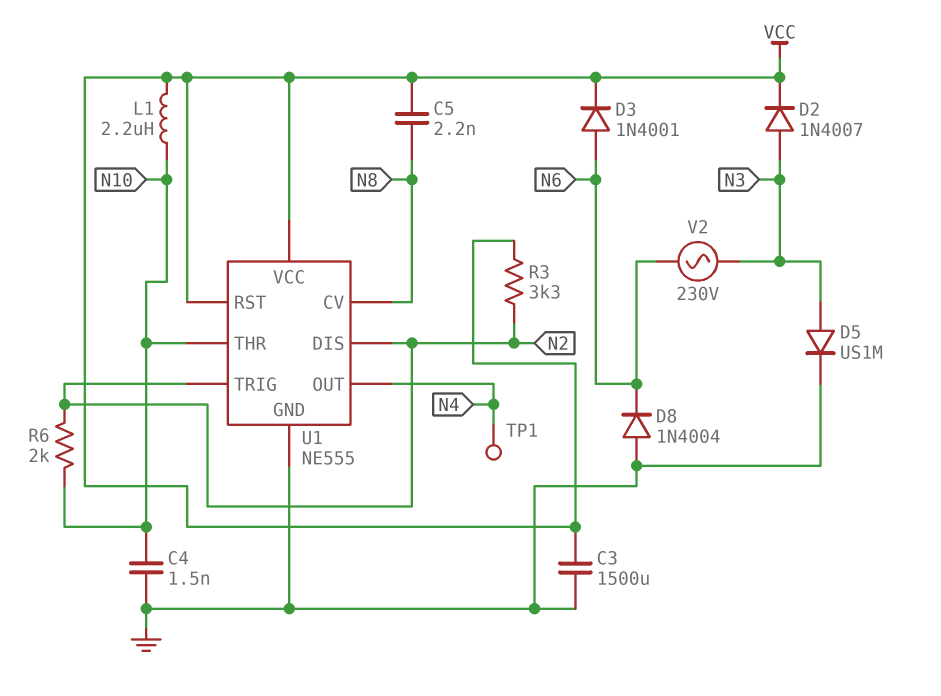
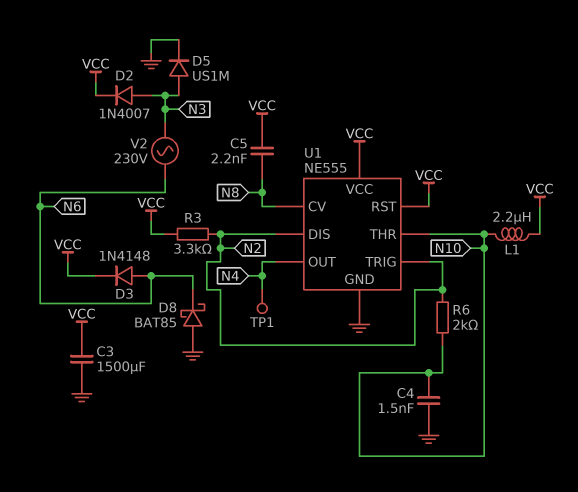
D3: diode 1N4001 (A N6, K VCC) -> diode 1N4148 (A N6, K VCC)
D8: diode 1N4004 (A GND, K N6) -> schottky BAT85 (A GND, K N6)

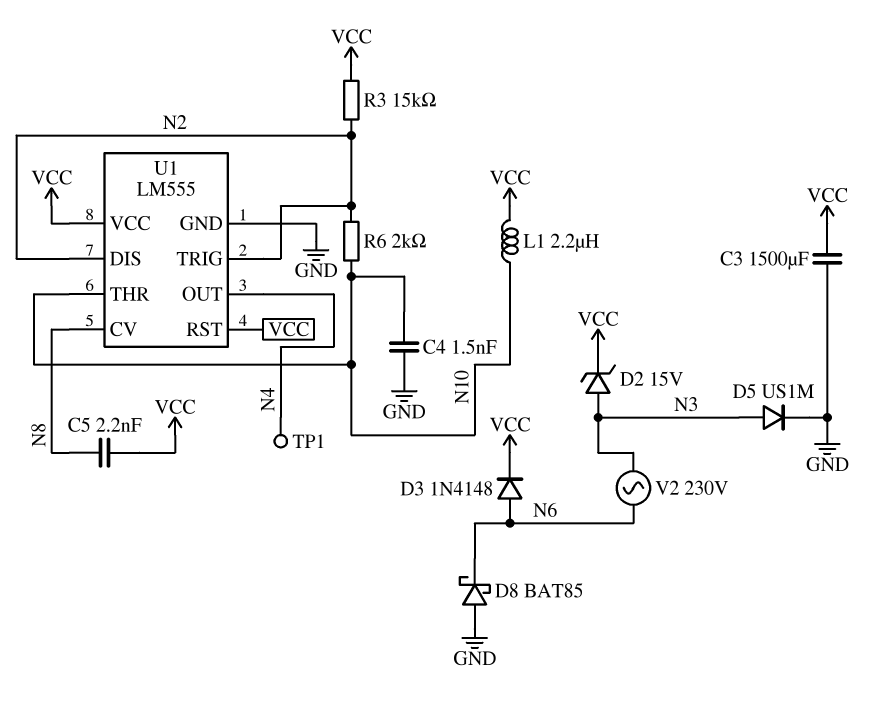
D2: diode 1N4007 (A N3, K VCC) -> zener 15V (A N3, K VCC)
R3: 3.3k (N2, VCC) -> 15k (N2, VCC)
U1: NE555 -> LM555

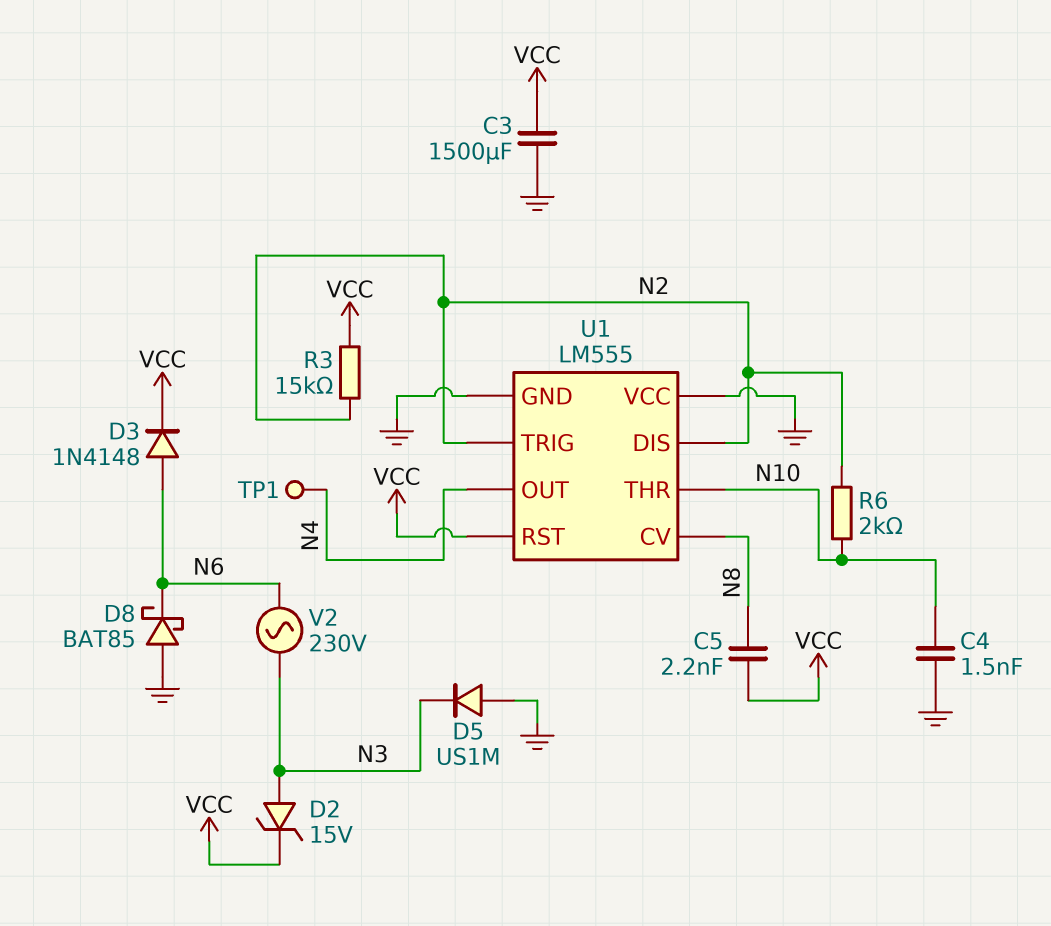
D5: diode US1M (A N3, K GND) -> diode US1M (A GND, K N3)
L1: 2.2uH (N10, VCC) -> none
U1 pin VCC: VCC -> GND

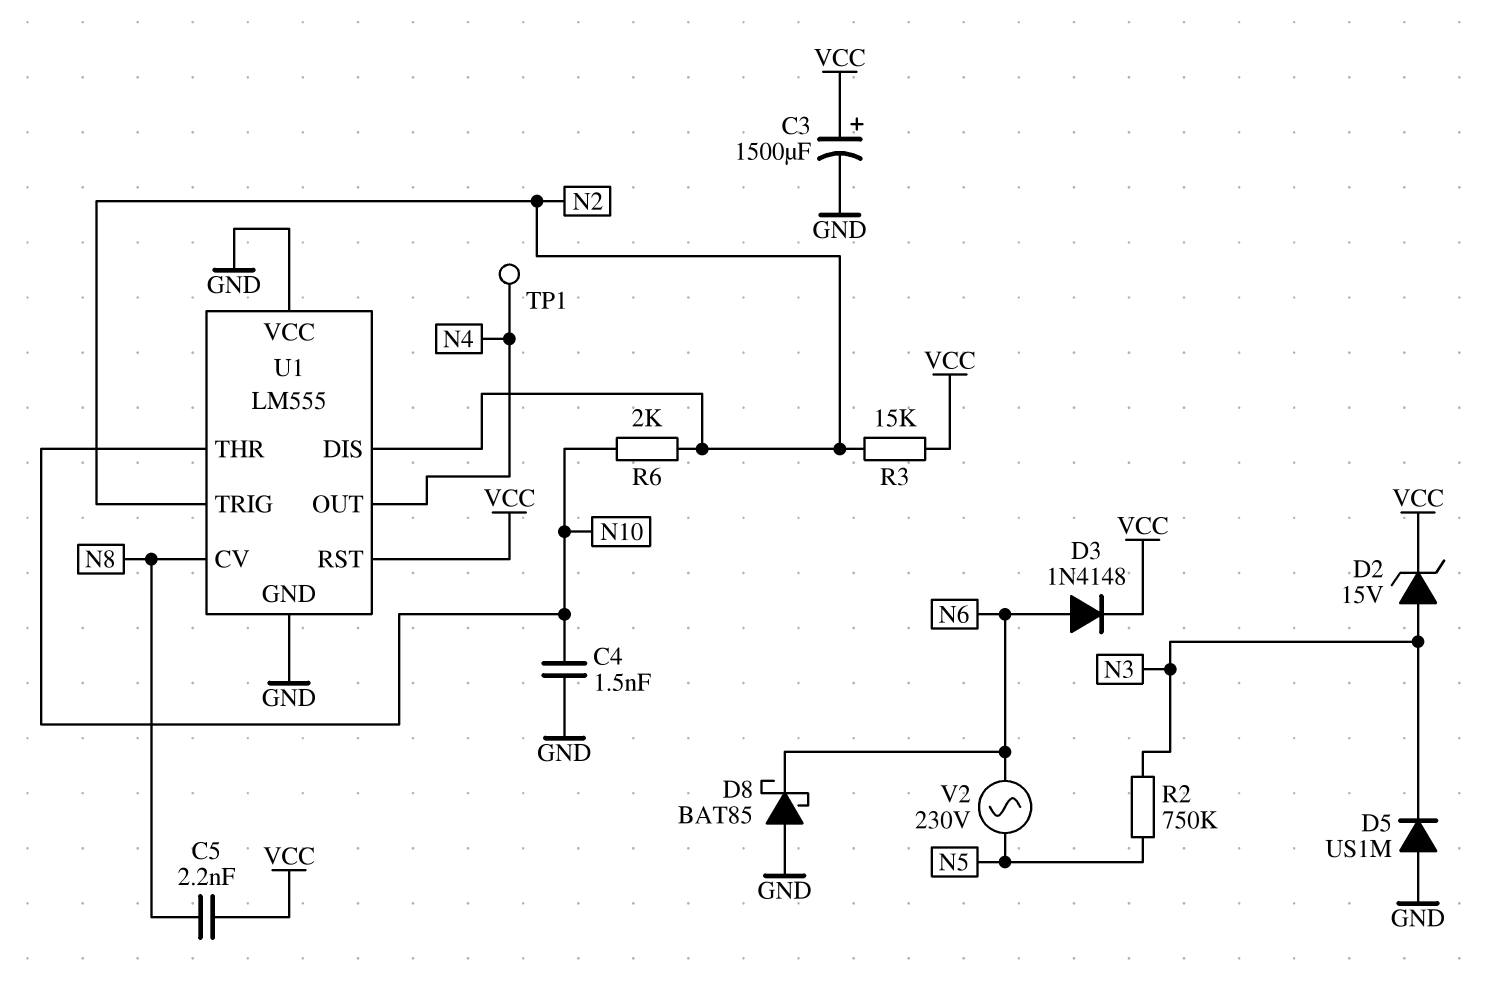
C3: 1500uF (GND, VCC) -> 1500uF (plus VCC, minus GND)
R2: none -> 750k (N3, N5)
V2: AC 230V (N3, N6) -> AC 230V (N5, N6)

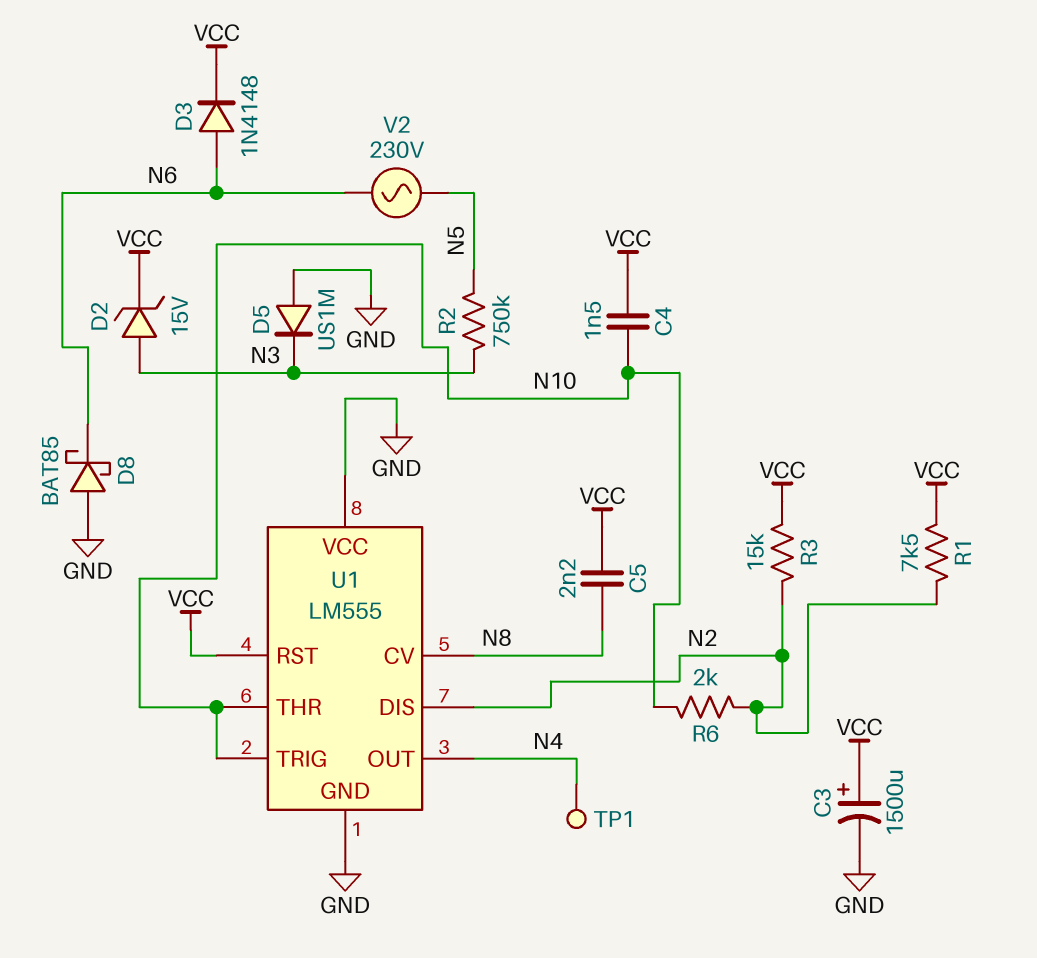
C4: 1.5nF (GND, N10) -> 1.5nF (N10, VCC)
R1: none -> 7.5k (N2, VCC)
U1 pin TRIG: N2 -> N10

